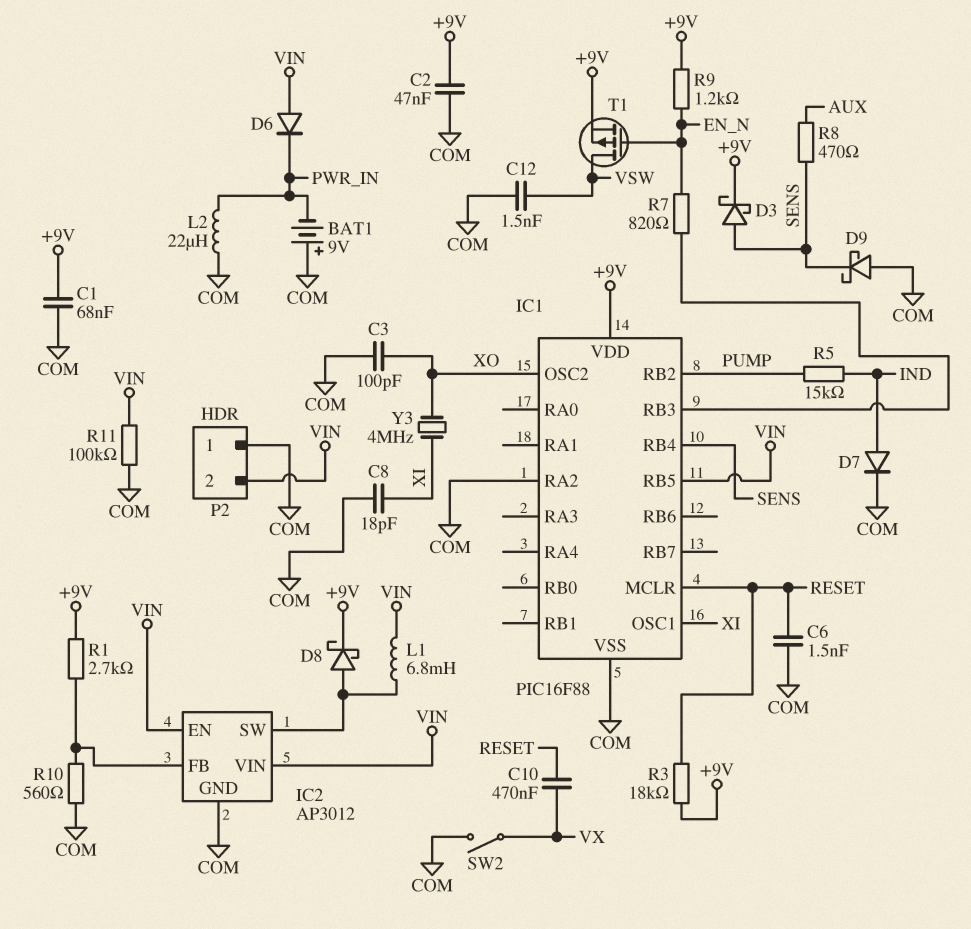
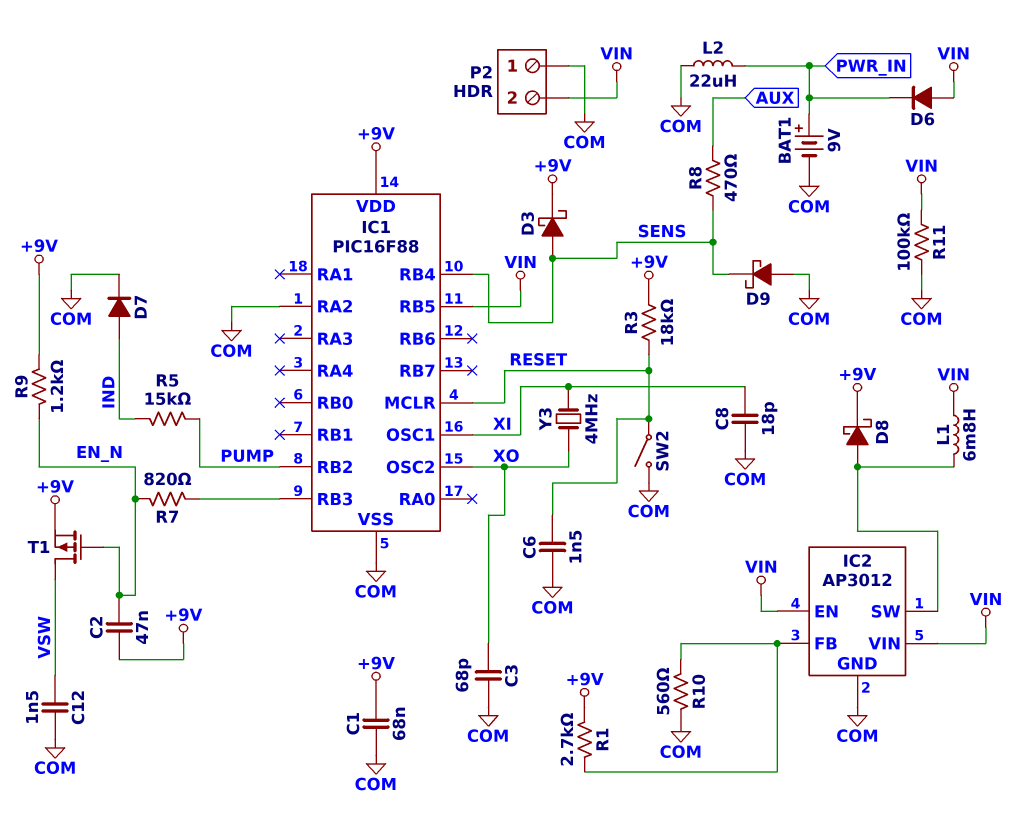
BAT1: 9V (plus COM, minus PWR_IN) -> 9V (plus PWR_IN, minus COM)
C2: 47nF (+9V, COM) -> 47nF (+9V, EN_N)
C3: 100pF (COM, XO) -> 68pF (COM, XO)
C10: 470nF (RESET, VX) -> none
SW2: switch (COM, VX) -> switch (COM, RESET)

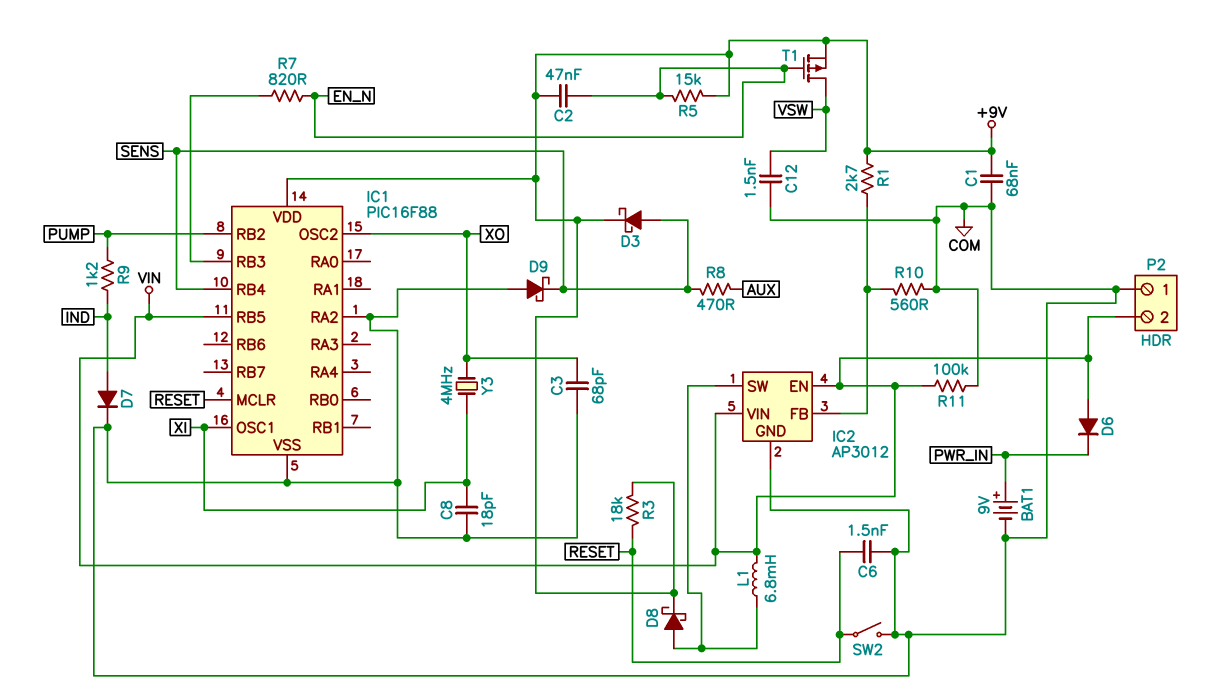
L2: 22uH (COM, PWR_IN) -> none
R5: 15k (IND, PUMP) -> 15k (+9V, EN_N)
R9: 1.2k (+9V, EN_N) -> 1.2k (IND, PUMP)

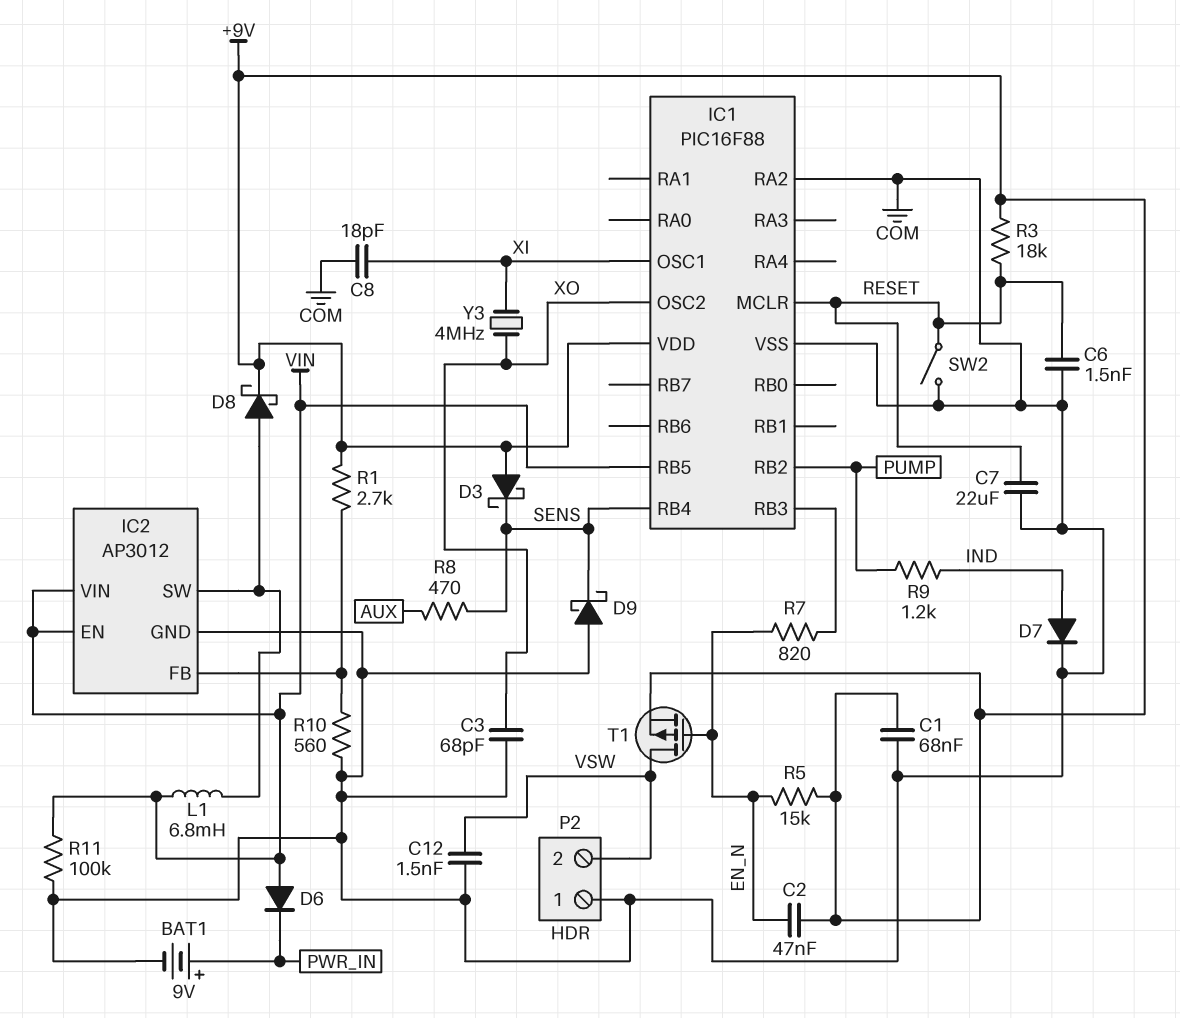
C7: none -> 22uF (COM, RESET)
D3: schottky (A SENS, K +9V) -> schottky (A +9V, K SENS)
P2 pin 2: VIN -> VSW

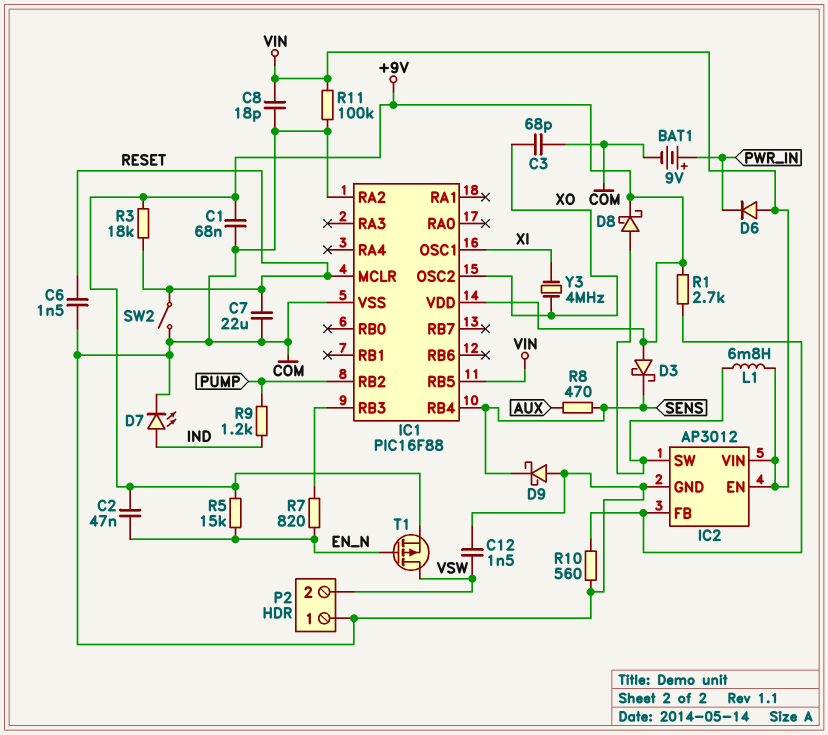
C8: 18pF (COM, XI) -> 18pF (COM, VIN)
D7: diode (A IND, K COM) -> LED (A IND, K COM)

